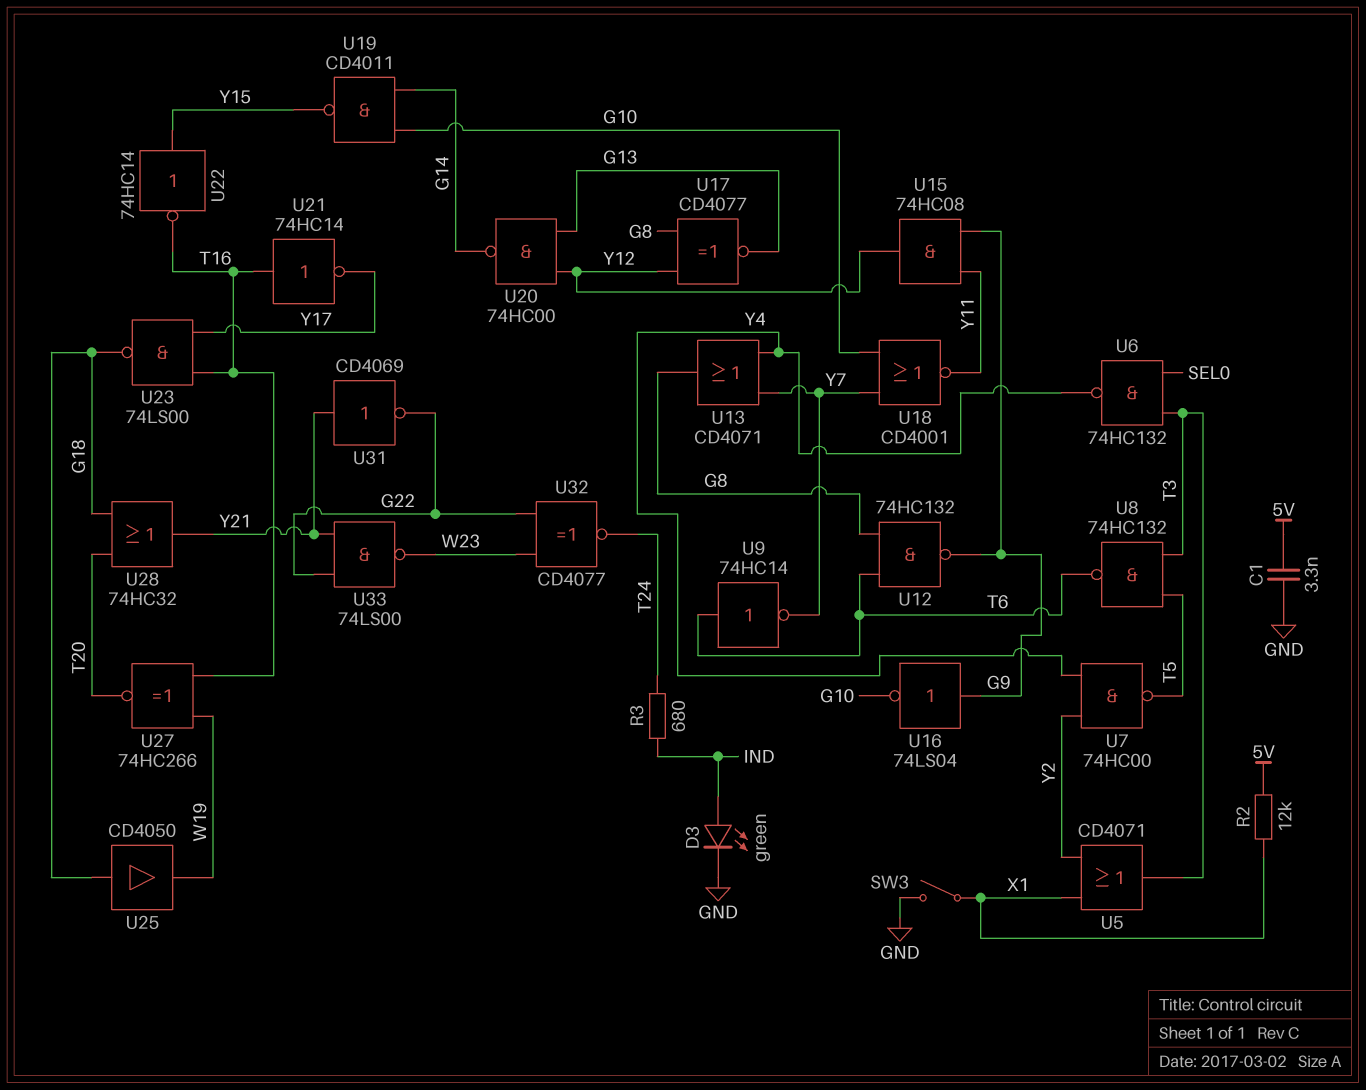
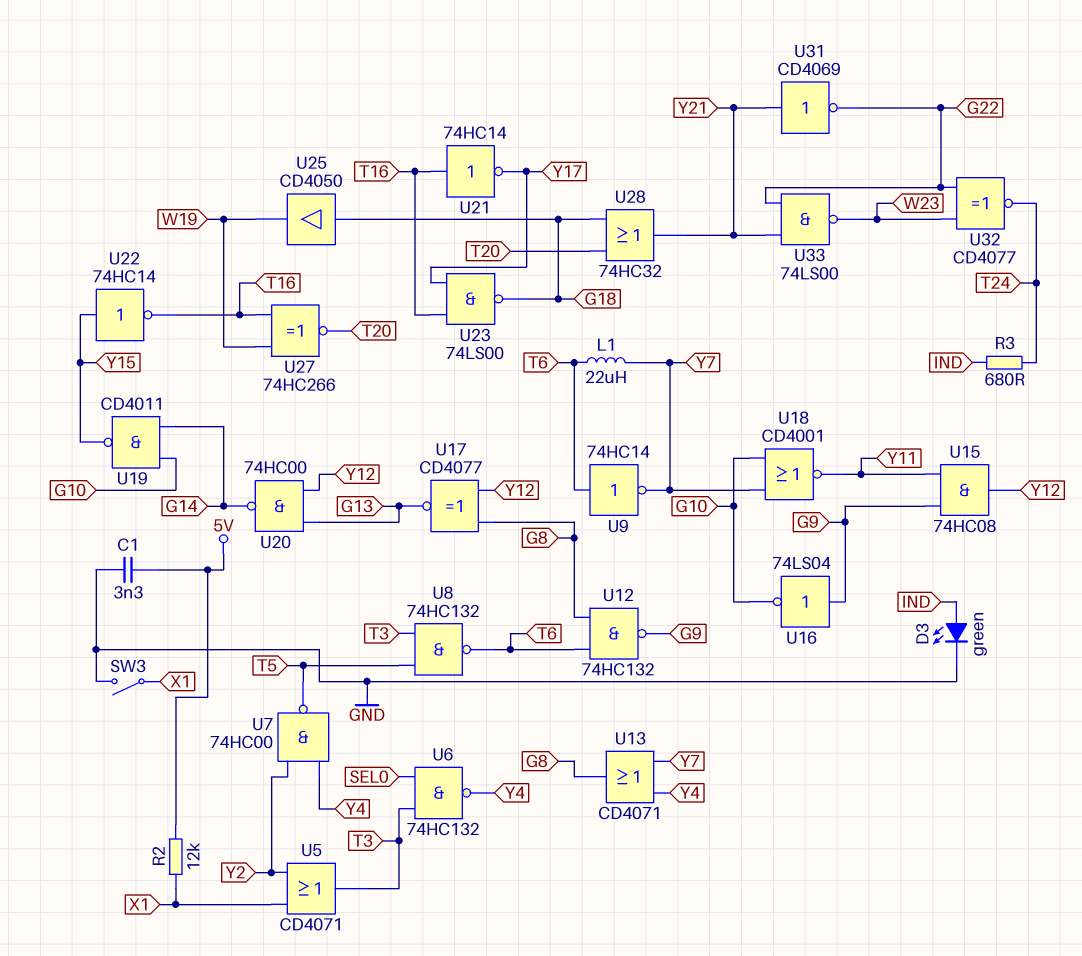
L1: none -> 22uH (T6, Y7)

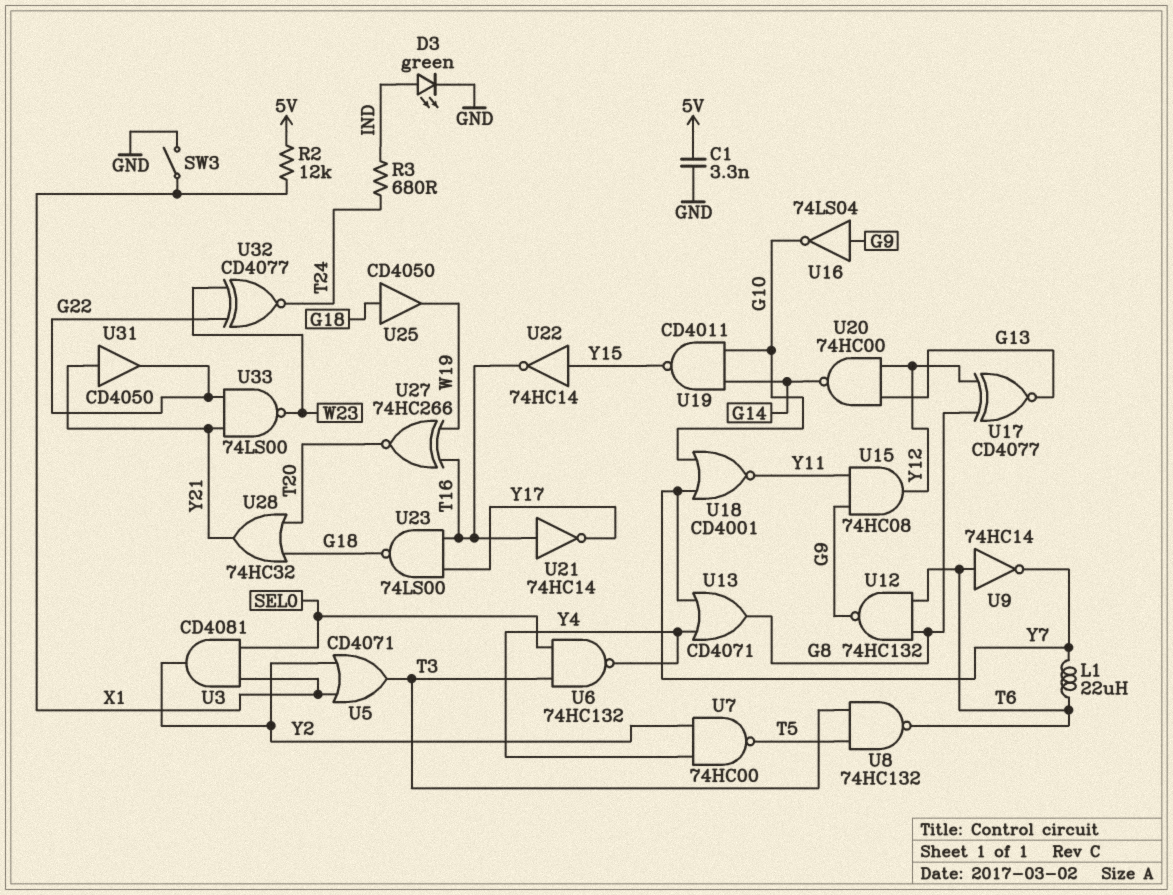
U3: none -> AND CD4081 (in SEL0, in X1, out Y2)
U31: NOT CD4069 (in Y21, out G22) -> buffer CD4050 (in Y21, out G22)

